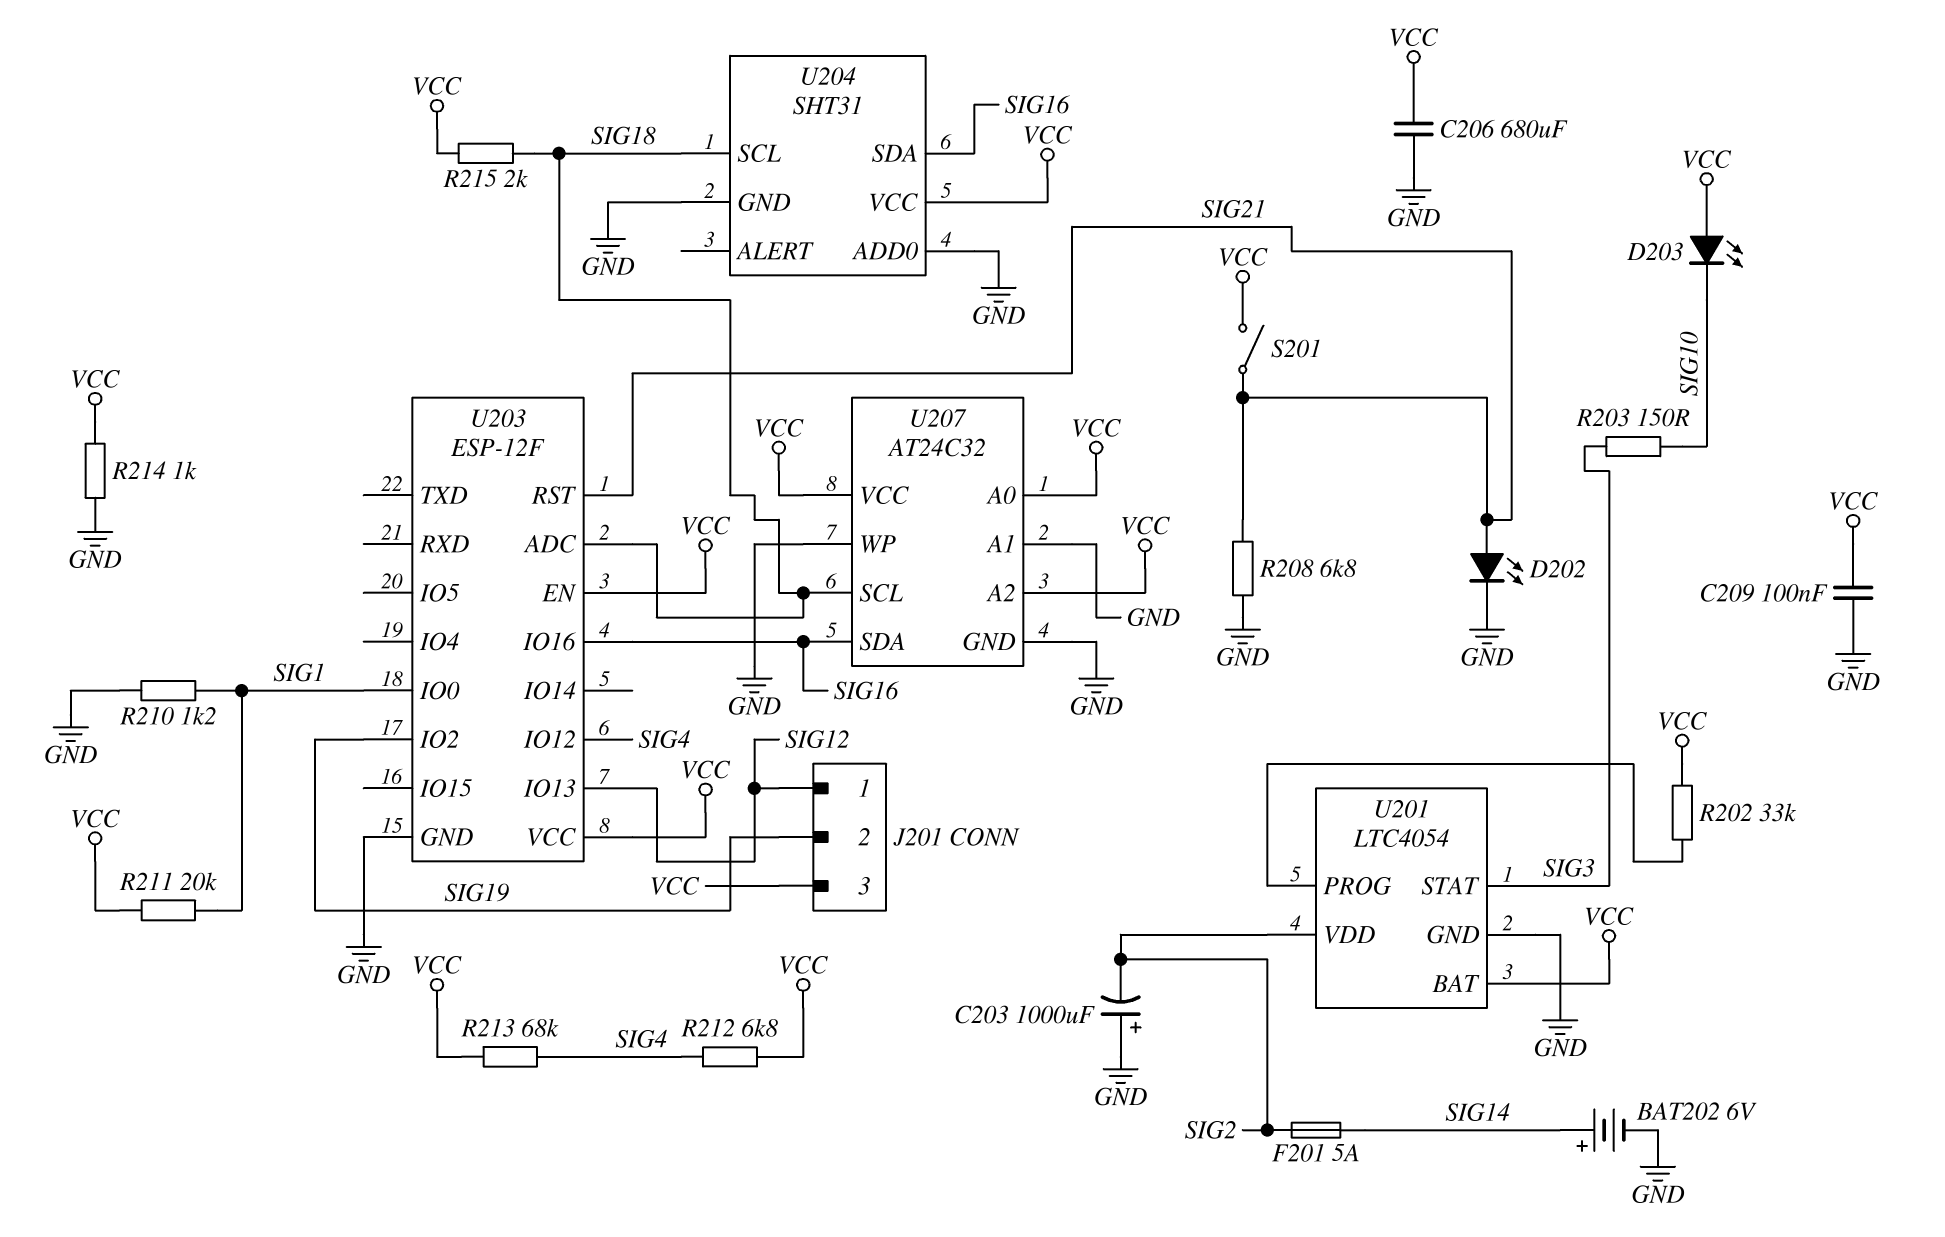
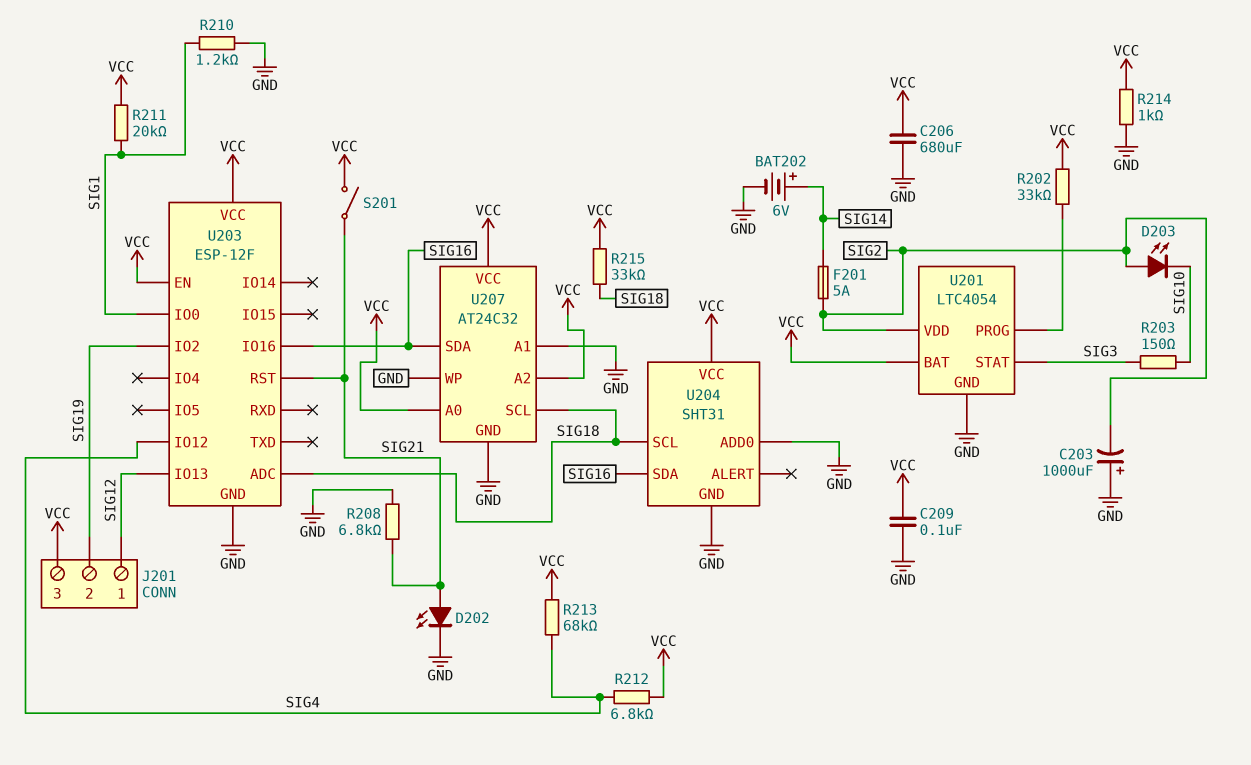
D203: LED (A VCC, K SIG10) -> LED (A SIG2, K SIG10)
R215: 2k (SIG18, VCC) -> 33k (SIG18, VCC)

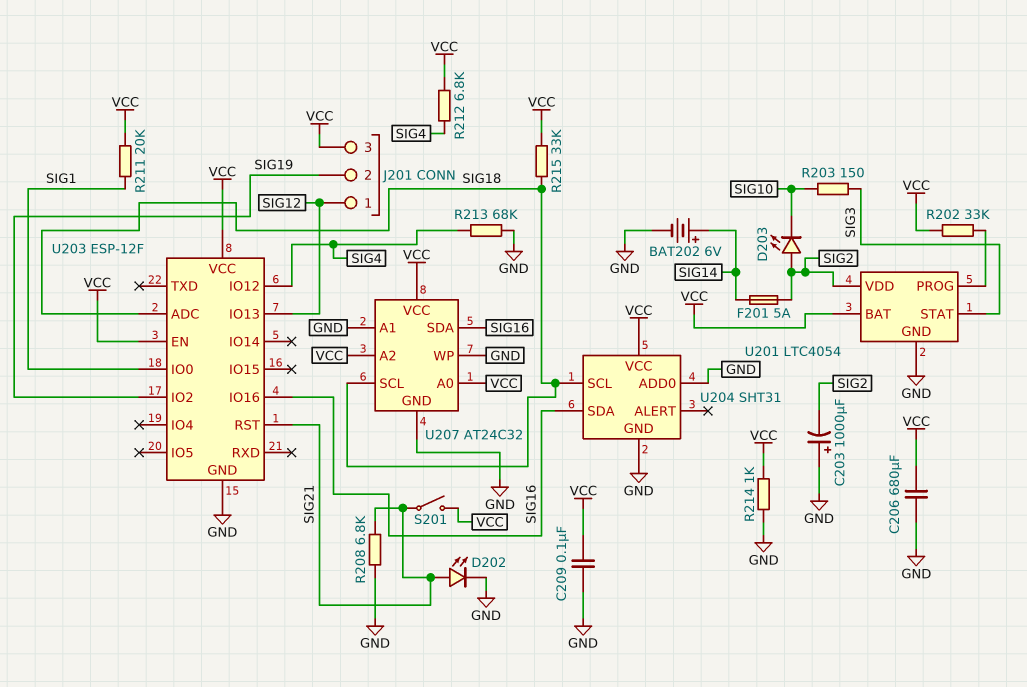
R210: 1.2k (GND, SIG1) -> none
R213: 68k (SIG4, VCC) -> 68k (GND, SIG4)

